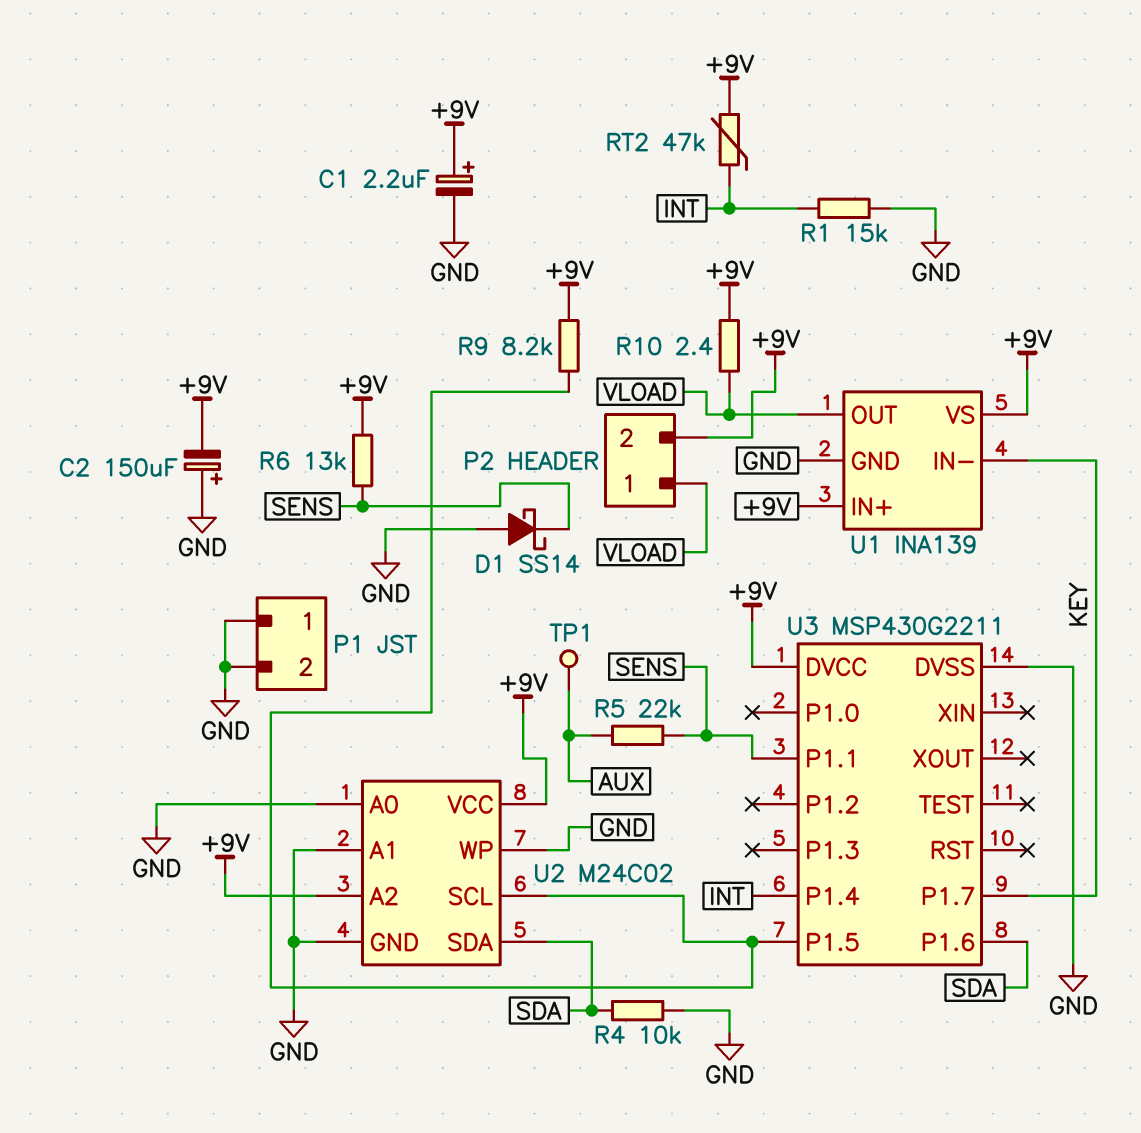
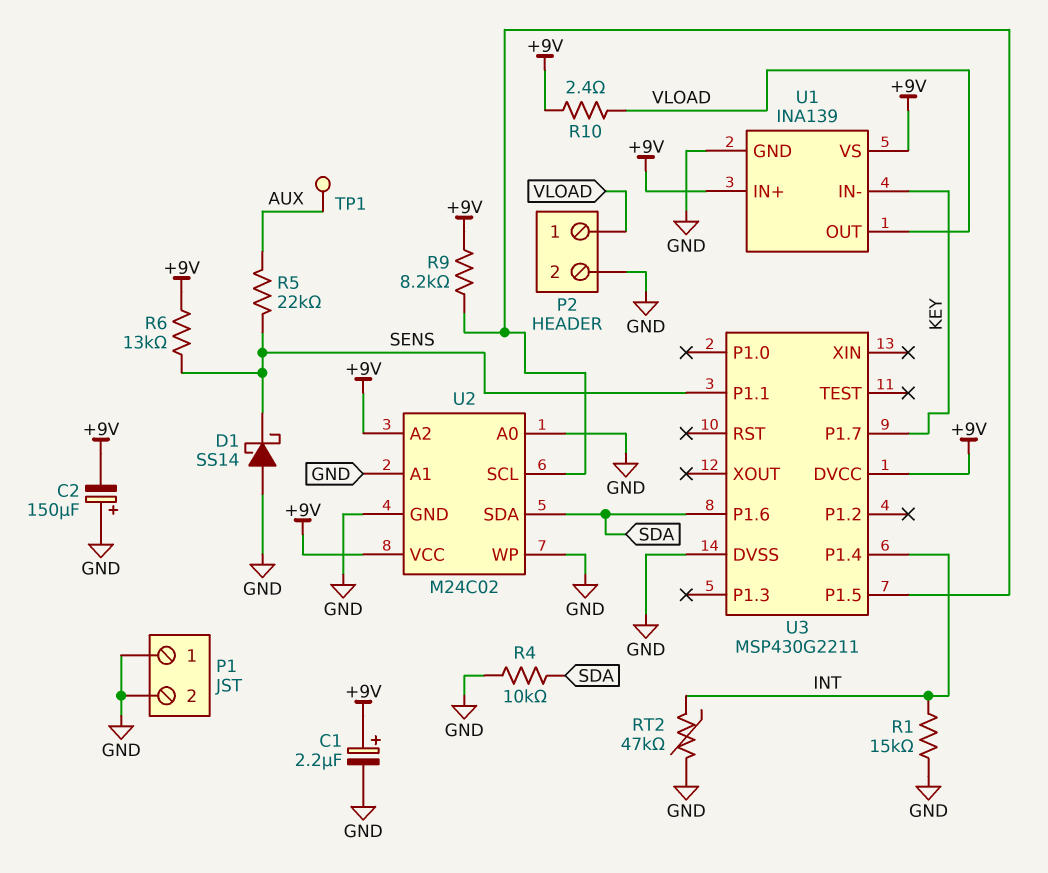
P2 pin 2: +9V -> GND
RT2: 47k (+9V, INT) -> 47k (GND, INT)

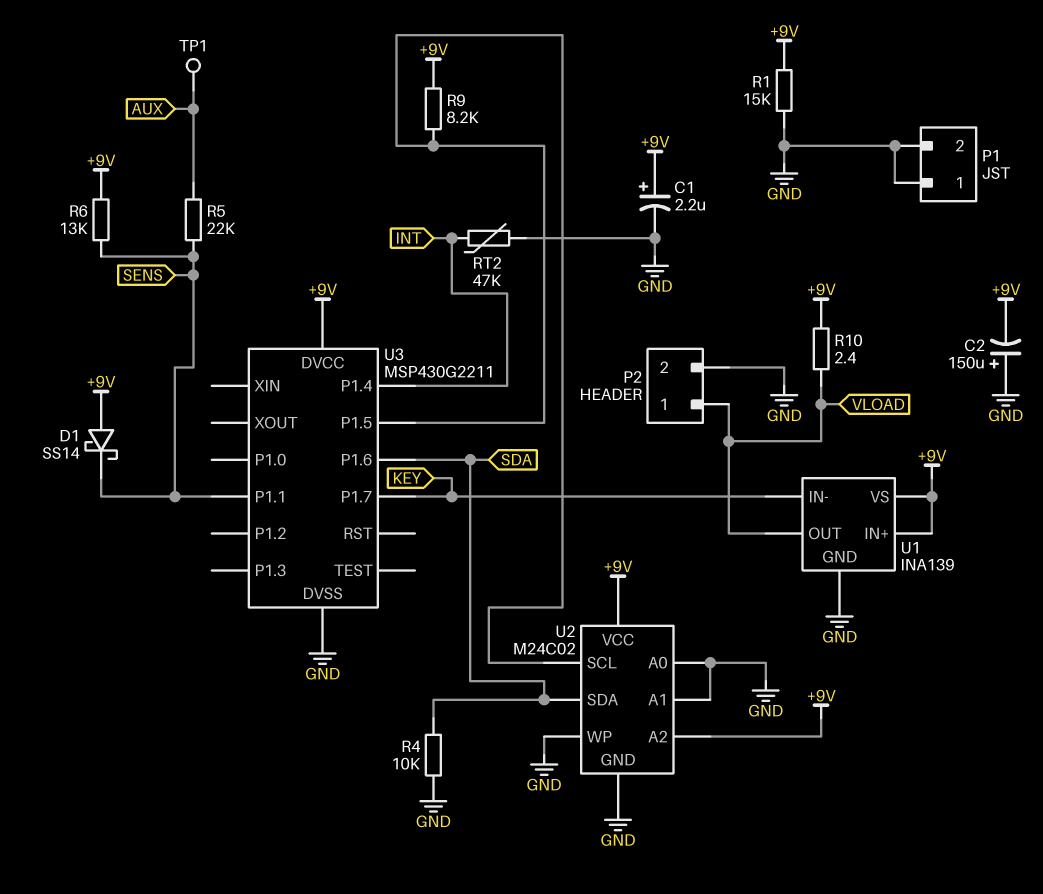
D1: schottky SS14 (A GND, K SENS) -> schottky SS14 (A +9V, K SENS)
R1: 15k (GND, INT) -> 15k (+9V, GND)

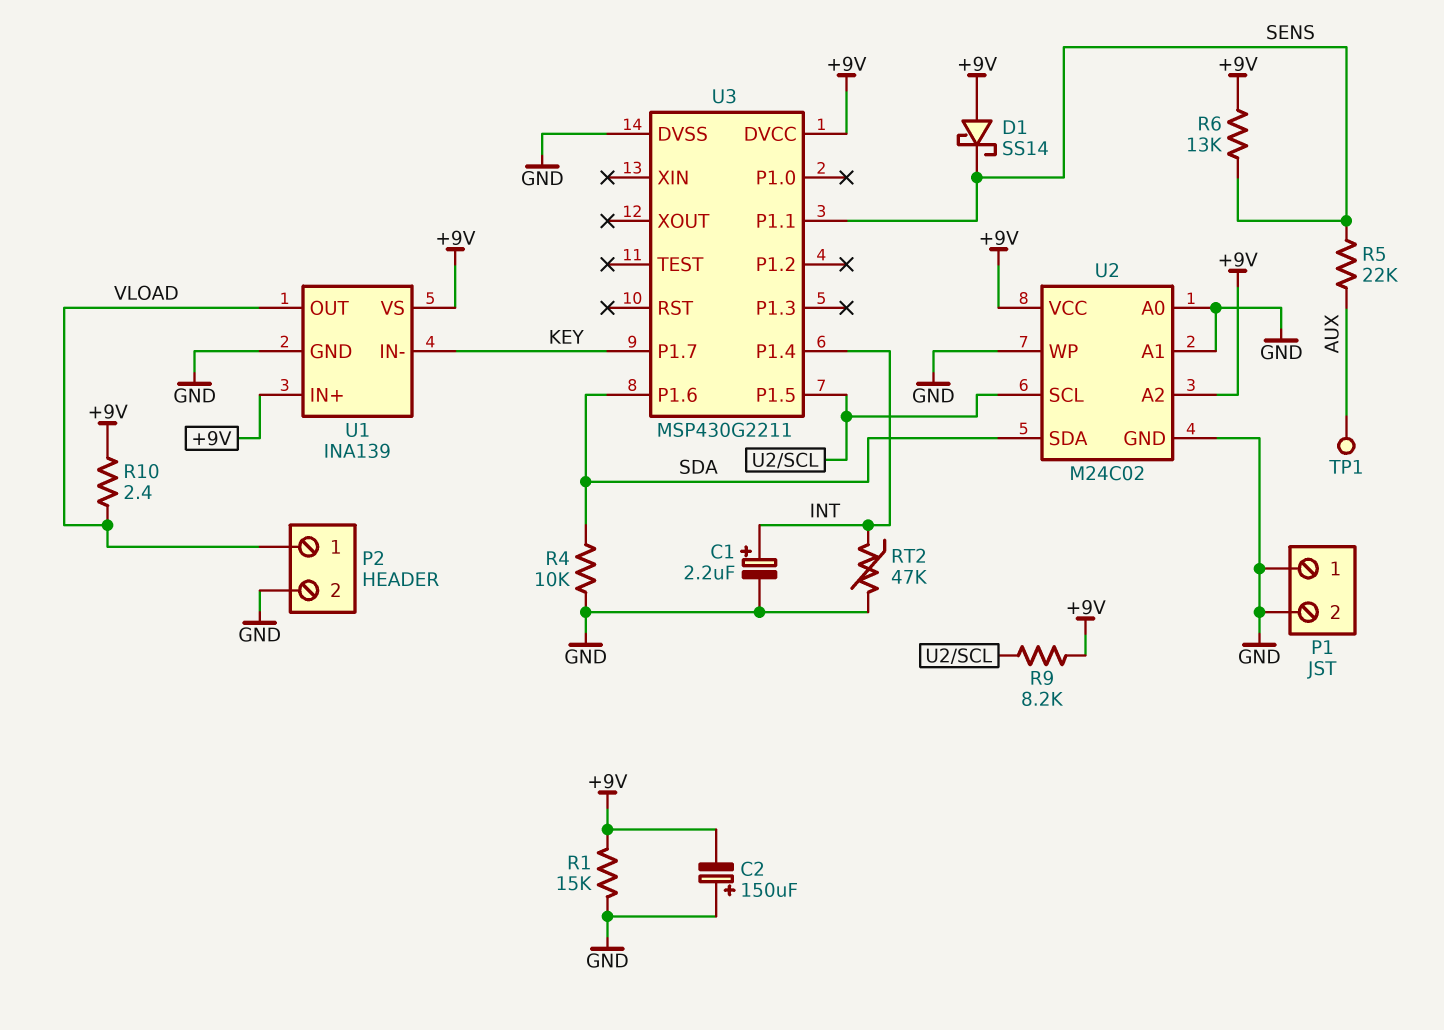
C1: 2.2uF (plus +9V, minus GND) -> 2.2uF (plus INT, minus GND)

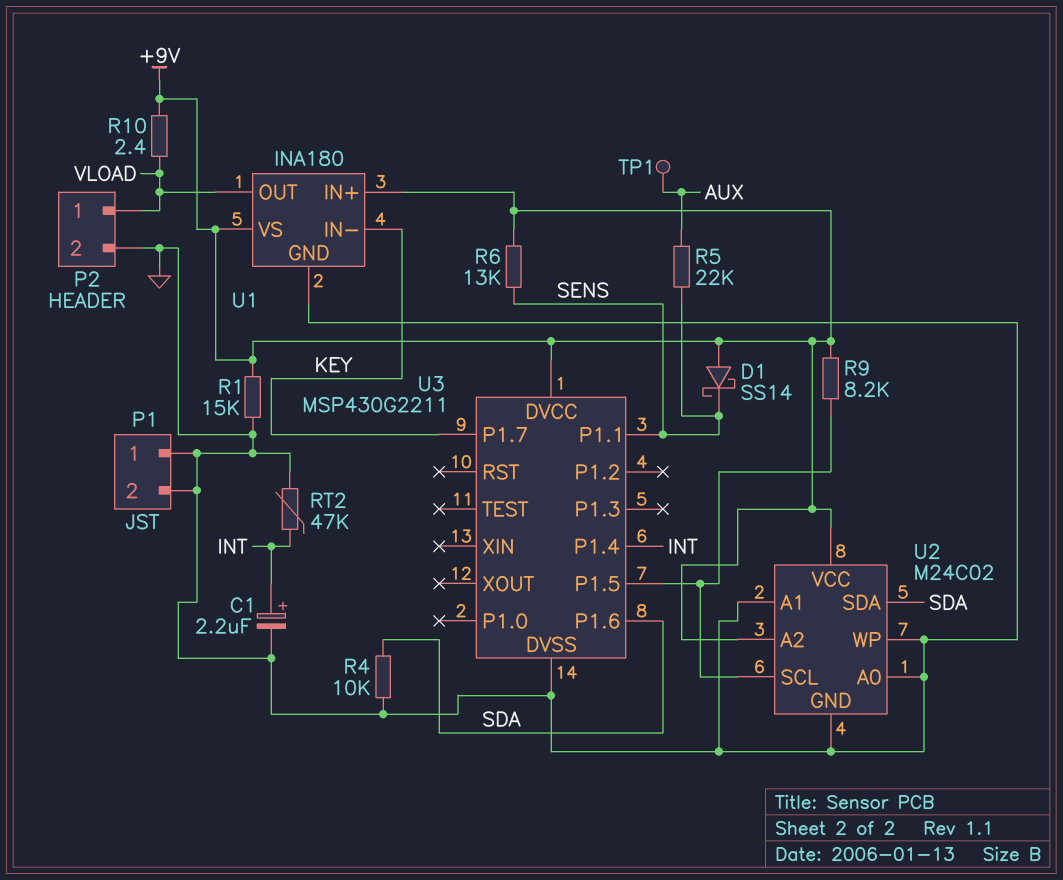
C2: 150uF (plus GND, minus +9V) -> none
U1: INA139 -> INA180

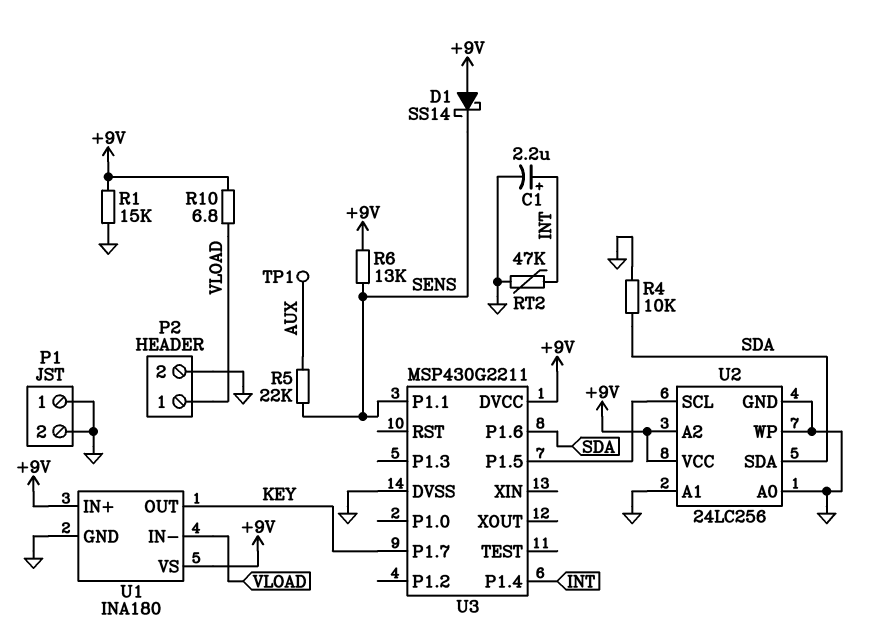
R9: 8.2k (+9V, U2/SCL) -> none
R10: 2.4 (+9V, VLOAD) -> 6.8 (+9V, VLOAD)
U1 pin IN-: KEY -> VLOAD
U1 pin OUT: VLOAD -> KEY
U2: M24C02 -> 24LC256

